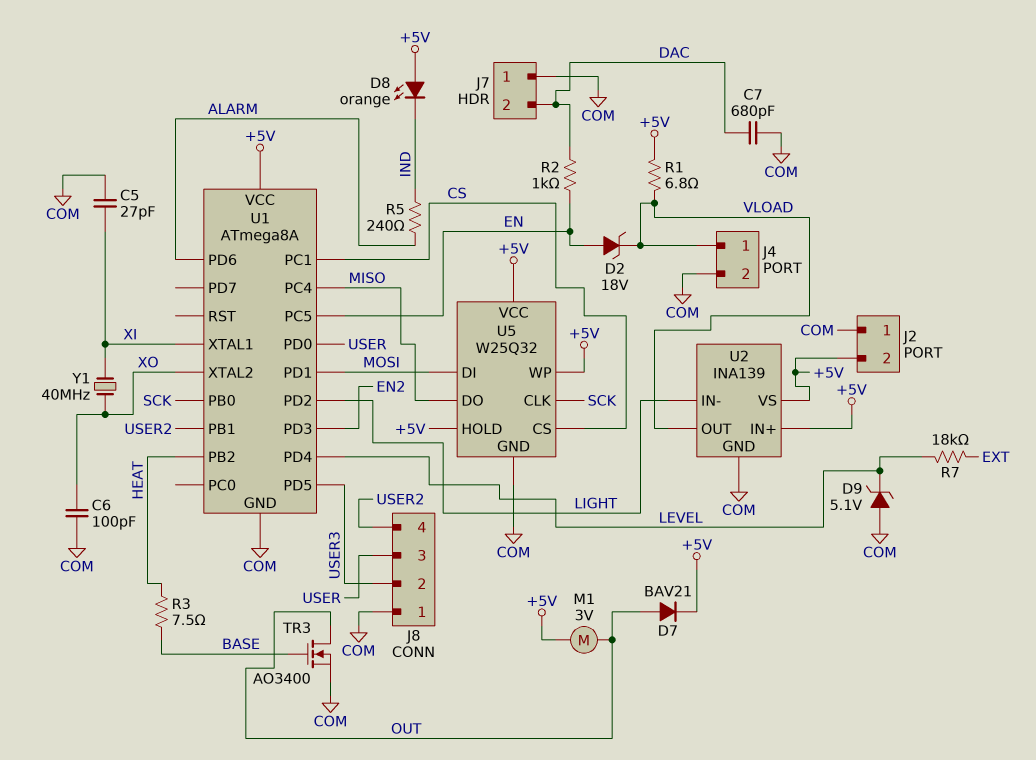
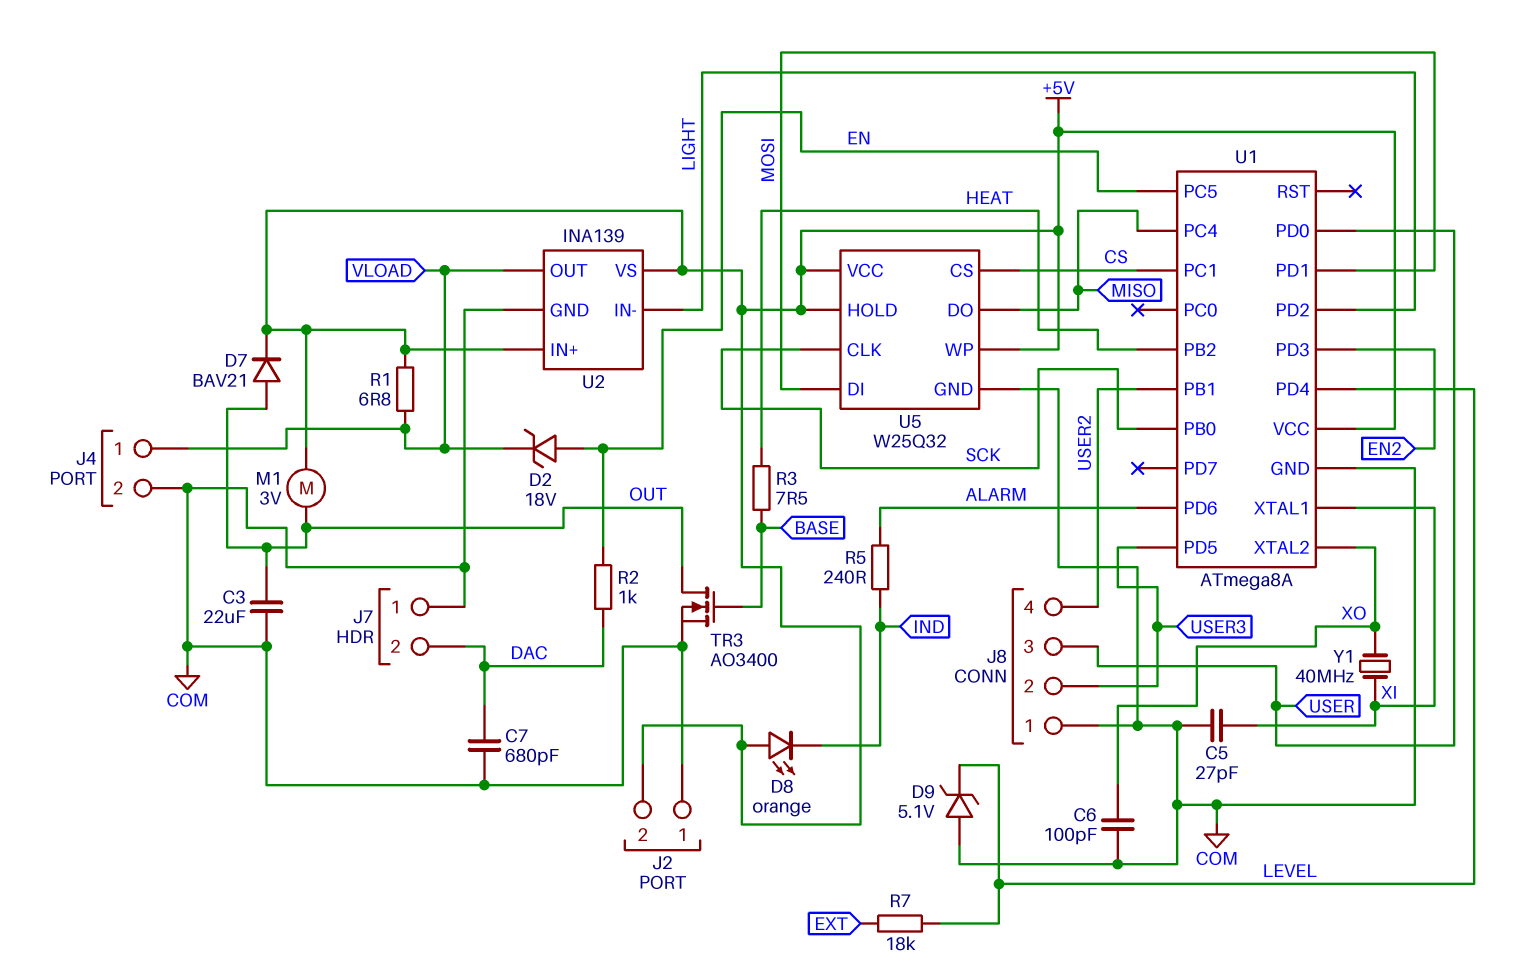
C3: none -> 22uF (COM, OUT)

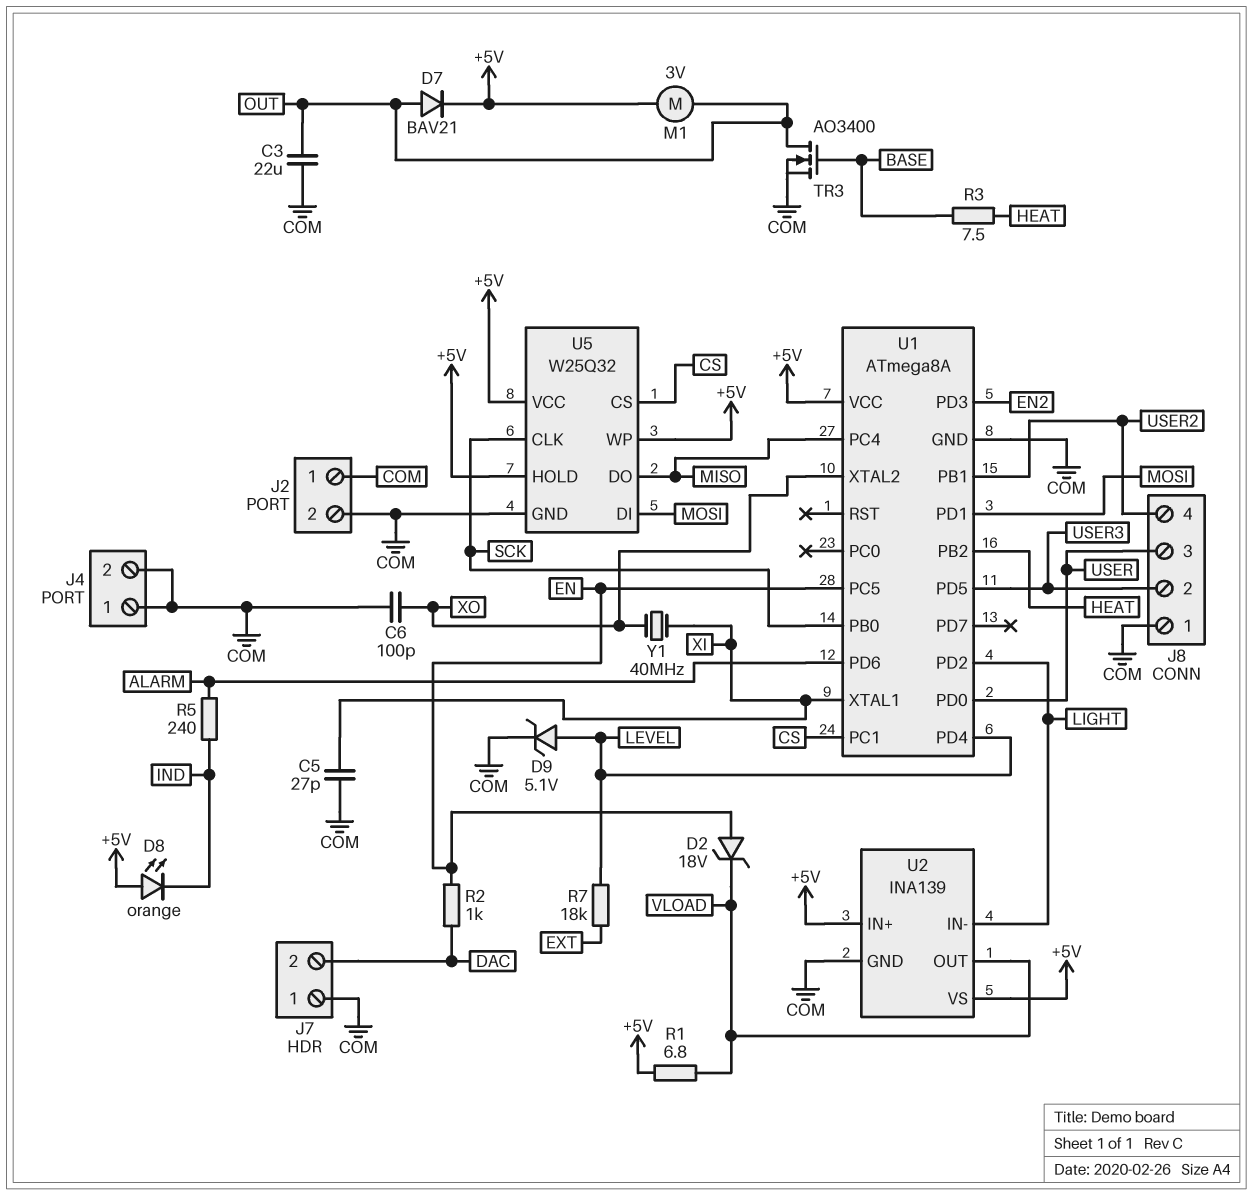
C7: 680pF (COM, DAC) -> none
D9: zener 5.1V (A COM, K LEVEL) -> zener 5.1V (A LEVEL, K COM)
J2 pin 2: +5V -> COM
J4 pin 1: VLOAD -> COM

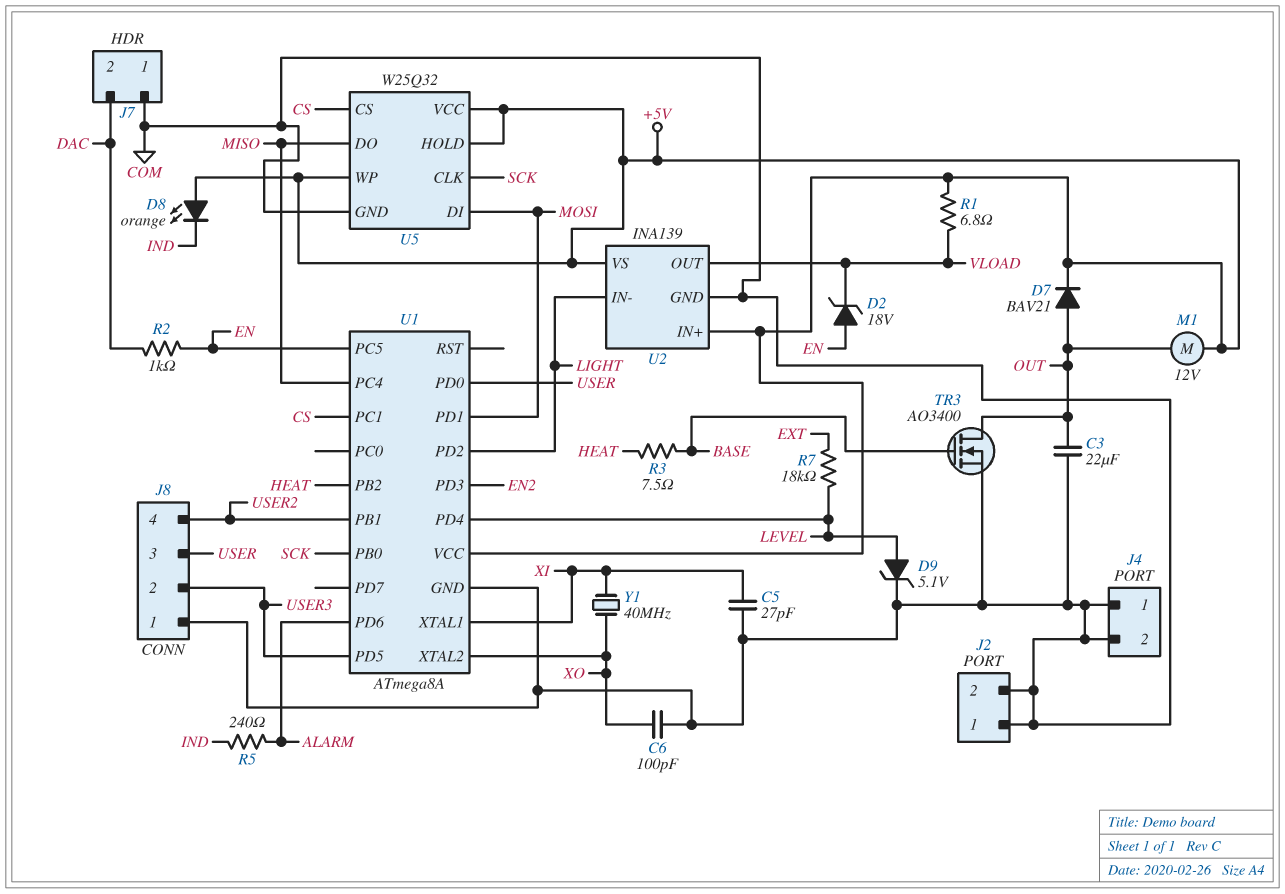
M1: motor 3V (+5V, OUT) -> motor 12V (+5V, OUT)

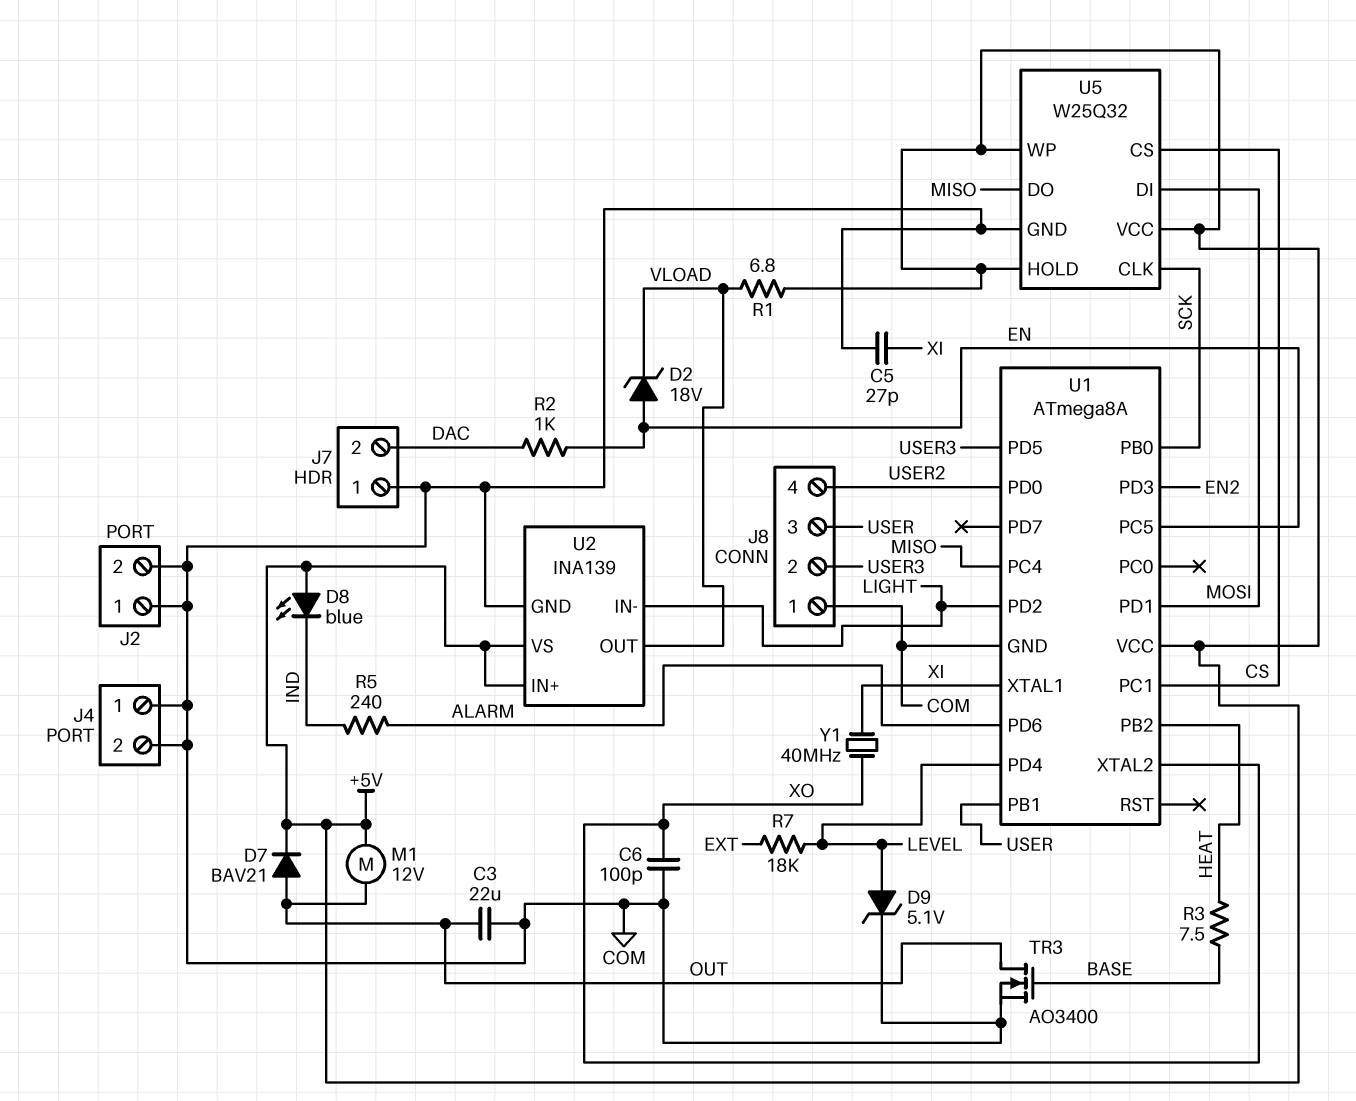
D8: LED orange (A +5V, K IND) -> LED blue (A +5V, K IND)
U1 pin PB1: USER2 -> USER
U1 pin PD0: USER -> USER2

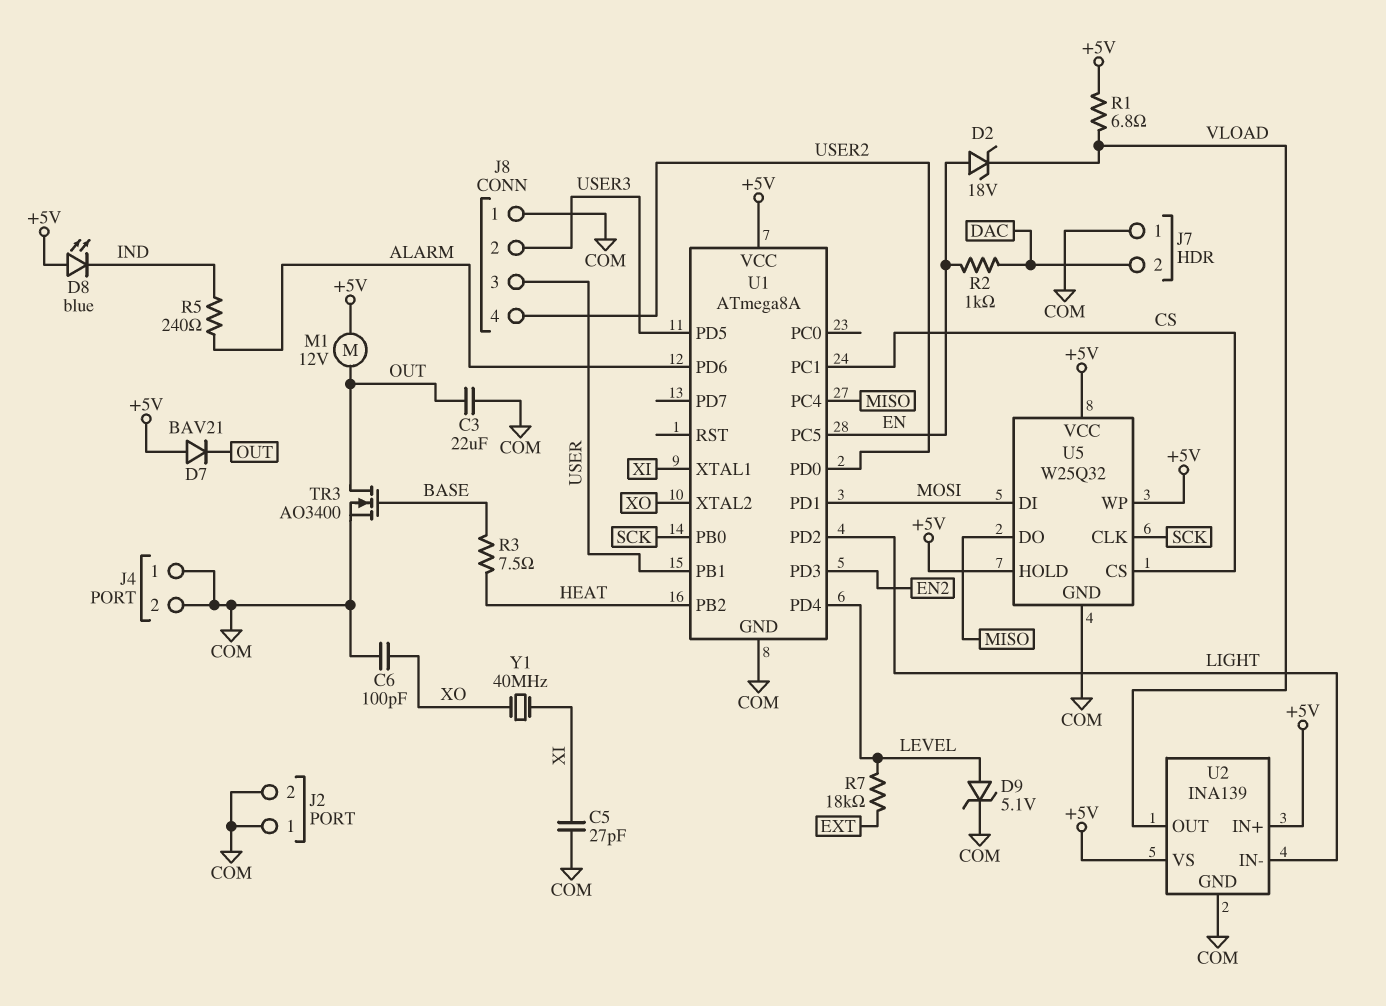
D7: diode BAV21 (A OUT, K +5V) -> diode BAV21 (A +5V, K OUT)

